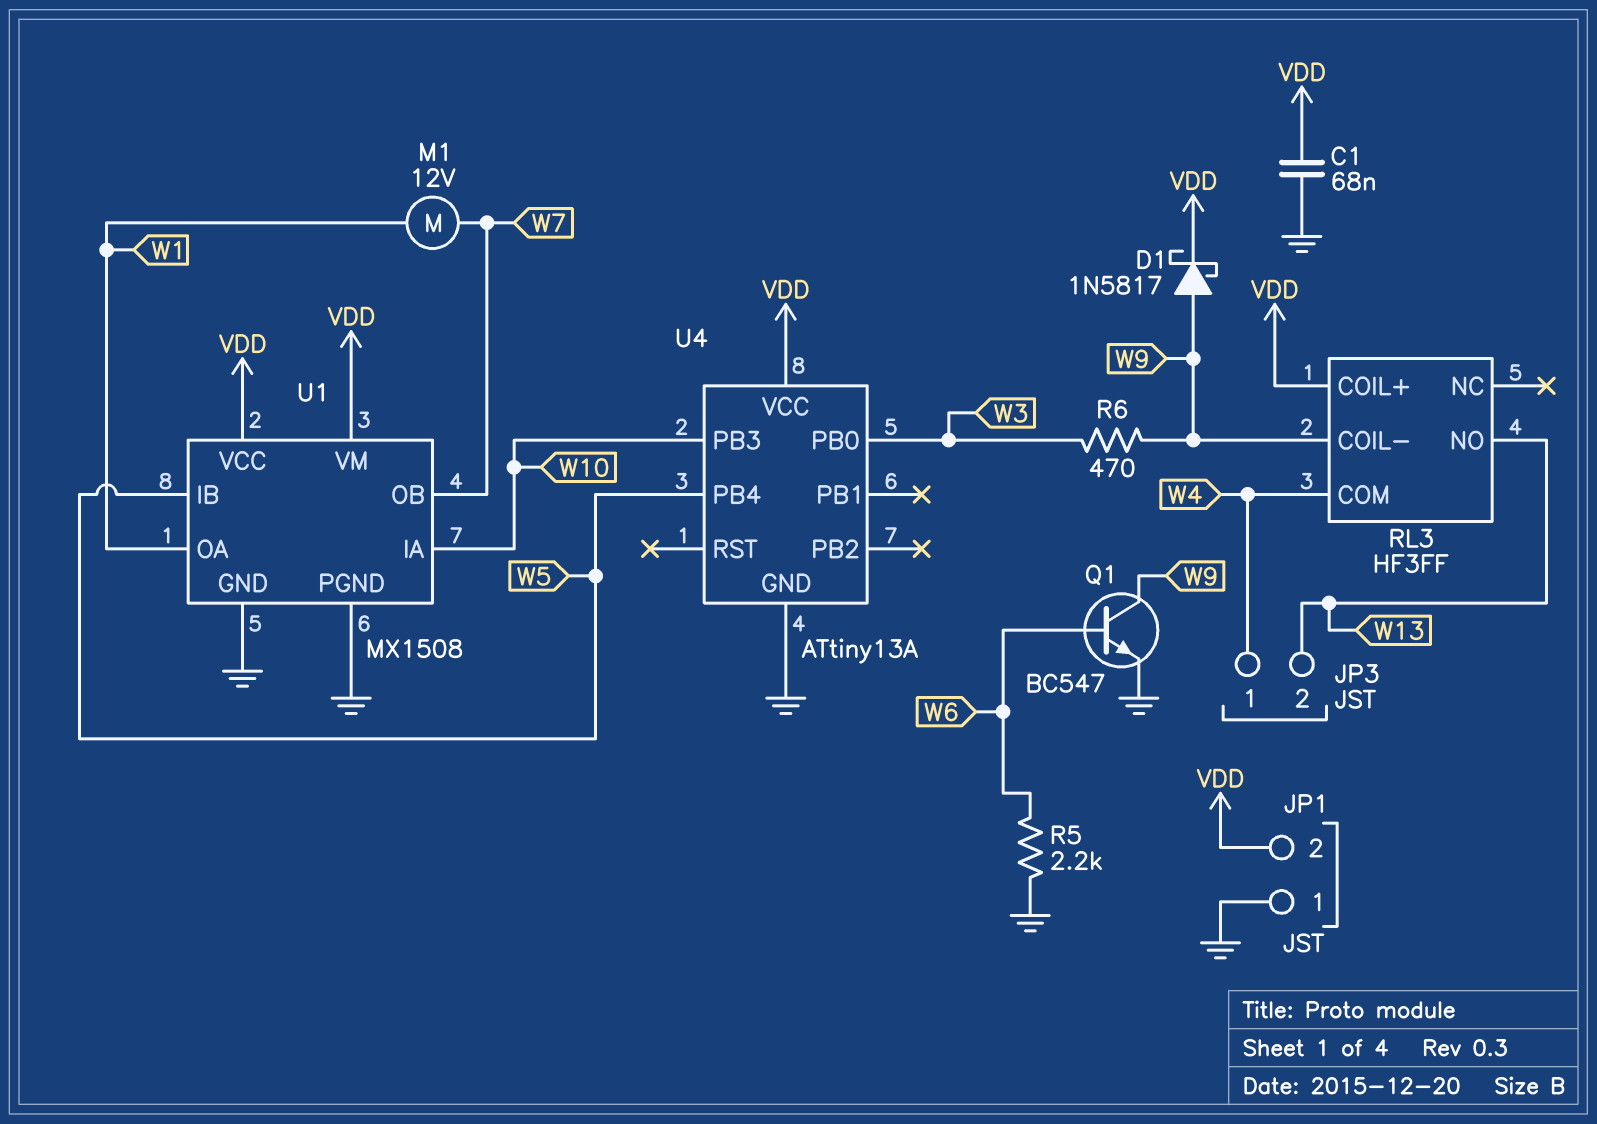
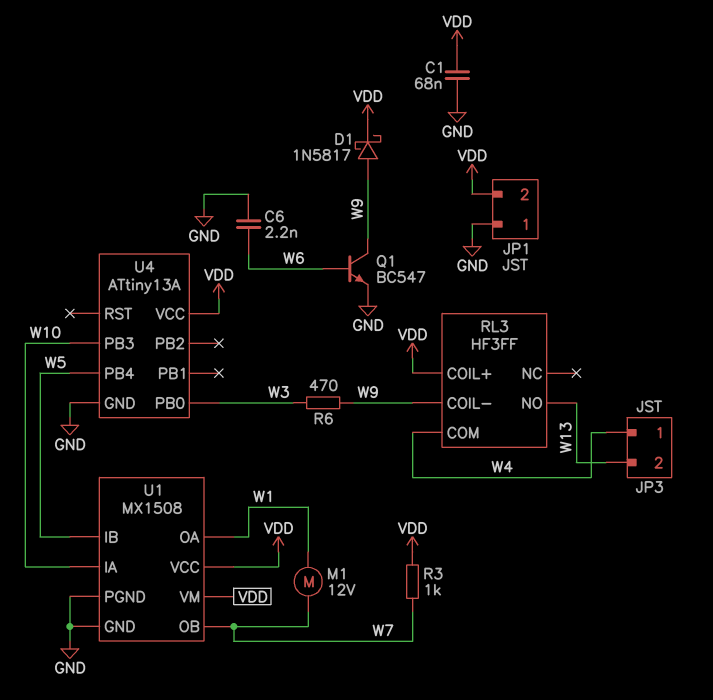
C6: none -> 2.2nF (GND, W6)
R3: none -> 1k (VDD, W7)
R5: 2.2k (GND, W6) -> none

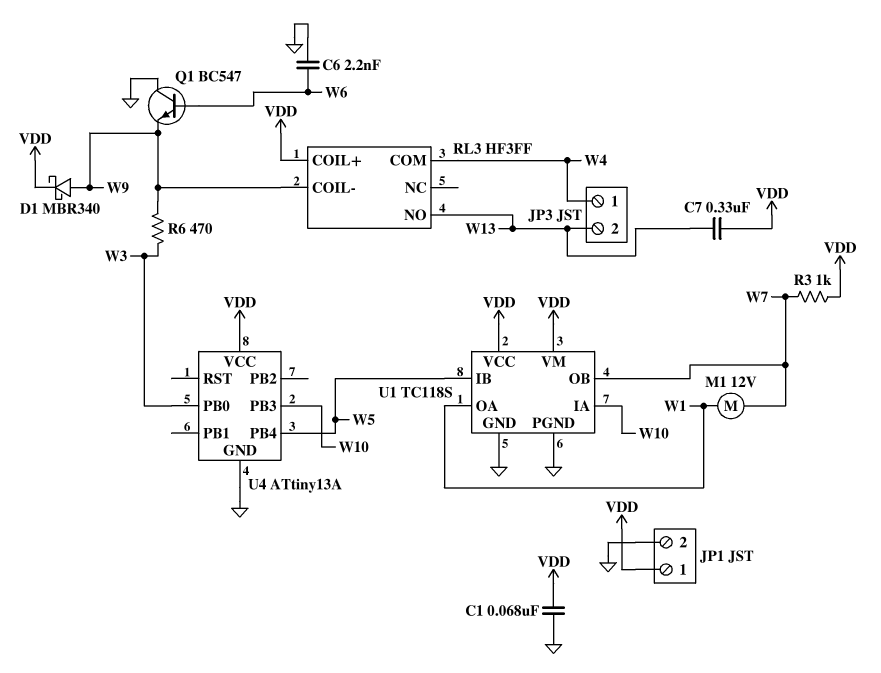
C7: none -> 330nF (VDD, W13)
D1: schottky 1N5817 (A W9, K VDD) -> schottky MBR340 (A W9, K VDD)
JP1 pin 1: GND -> VDD
JP1 pin 2: VDD -> GND
Q1: NPN BC547 (B W6, C W9, E GND) -> NPN BC547 (B W6, C GND, E W9)
U1: MX1508 -> TC118S

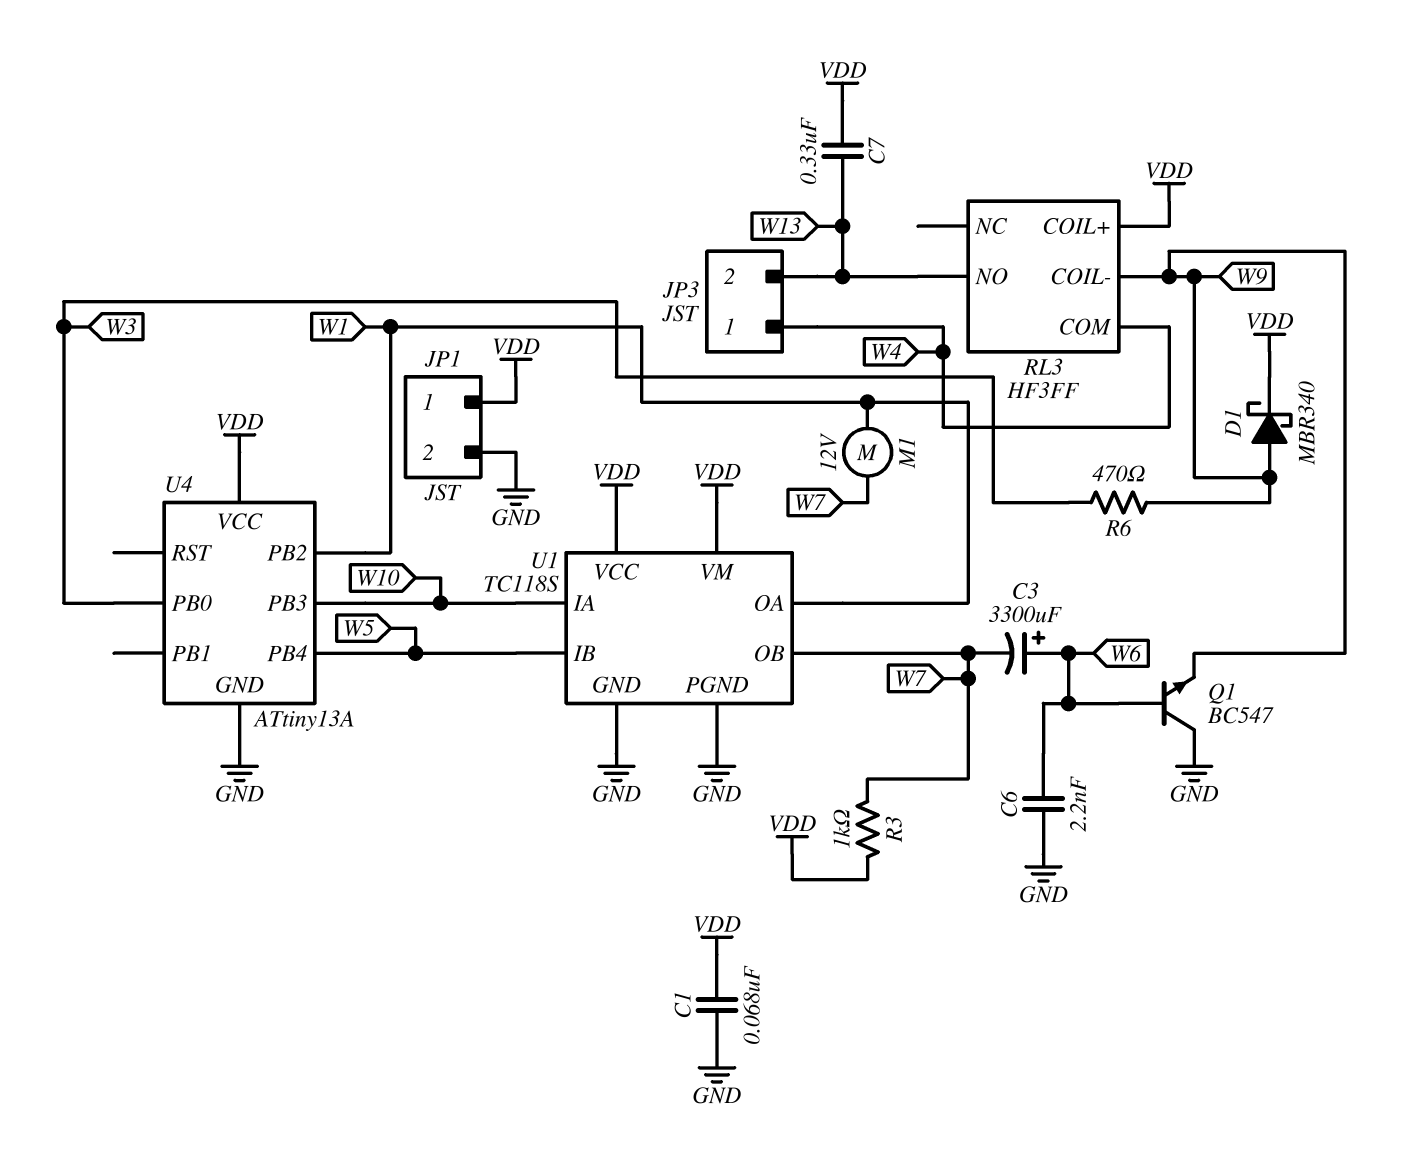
C3: none -> 3300uF (plus W6, minus W7)
U4 pin PB2: none -> W1

